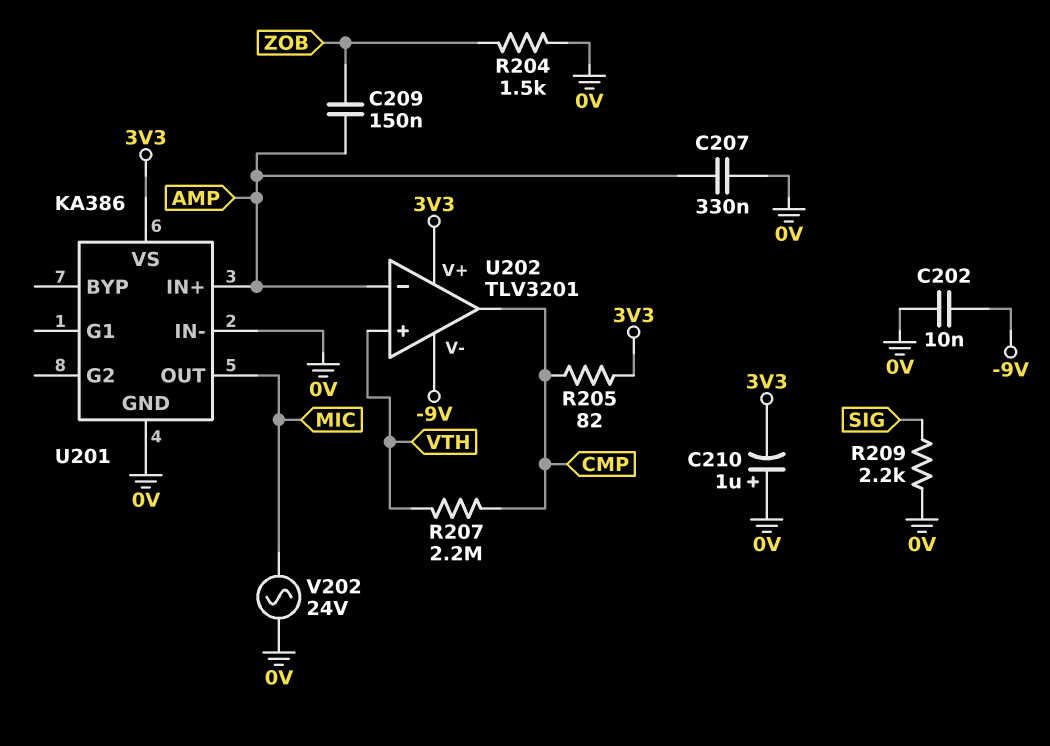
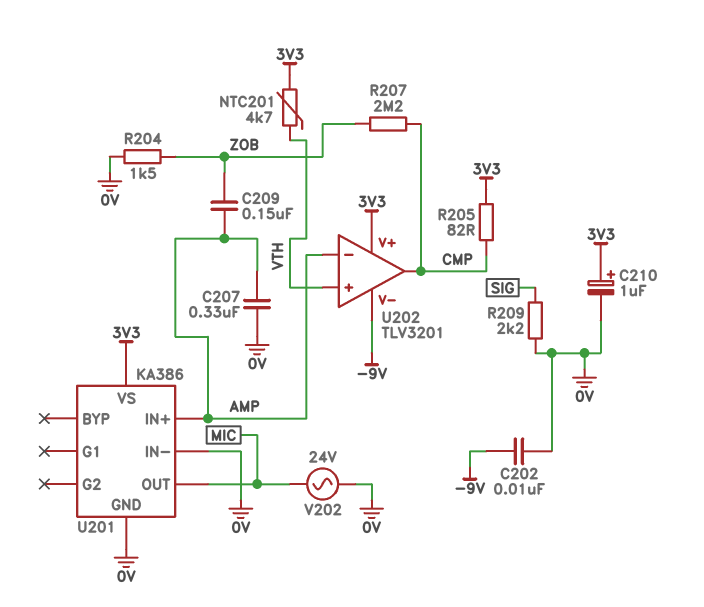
C210: 1uF (plus 0V, minus 3V3) -> 1uF (plus 3V3, minus 0V)
NTC201: none -> 4.7k (3V3, VTH)
R207: 2.2M (CMP, VTH) -> 2.2M (CMP, ZOB)

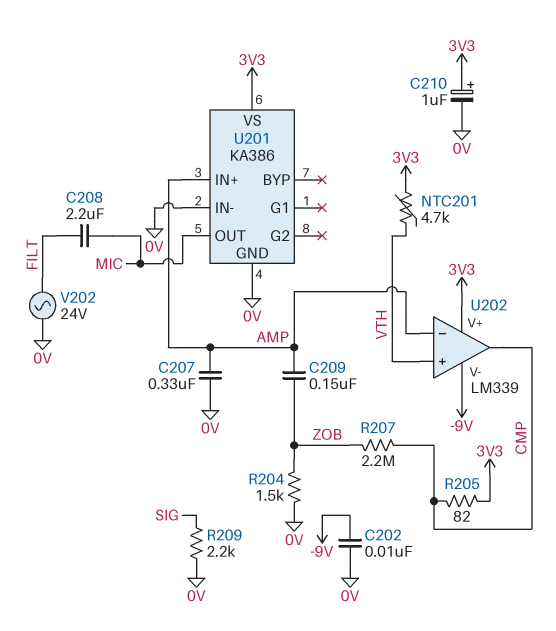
C208: none -> 2.2uF (FILT, MIC)
U202: TLV3201 -> LM339
V202: AC 24V (0V, MIC) -> AC 24V (0V, FILT)

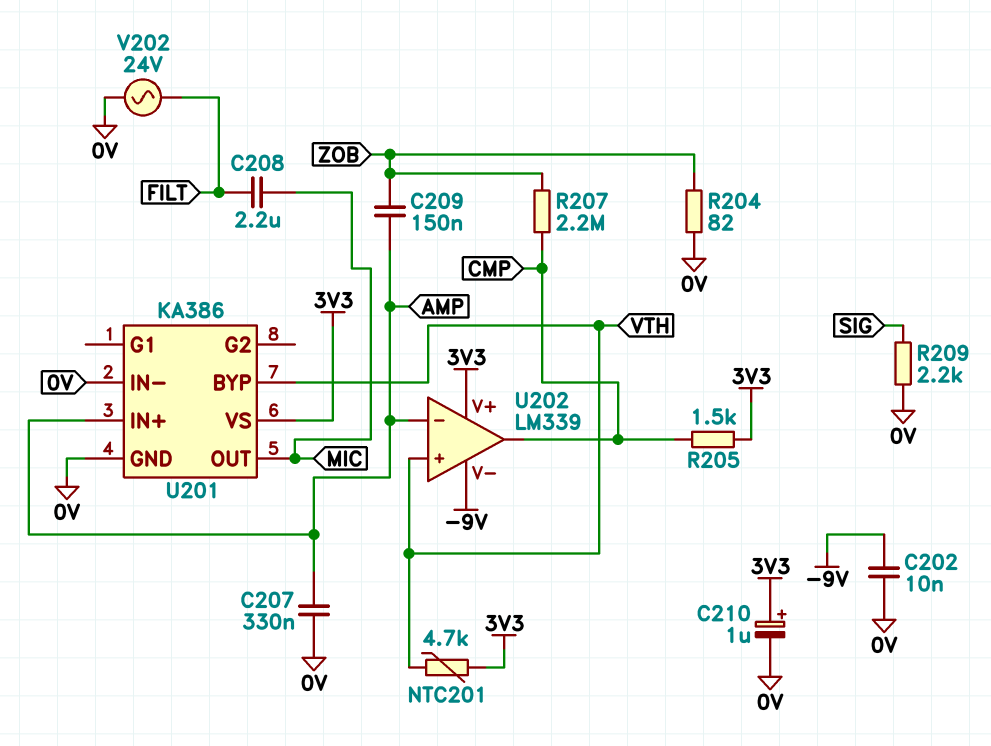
R204: 1.5k (0V, ZOB) -> 82 (0V, ZOB)
R205: 82 (3V3, CMP) -> 1.5k (3V3, CMP)
U201 pin BYP: none -> VTH

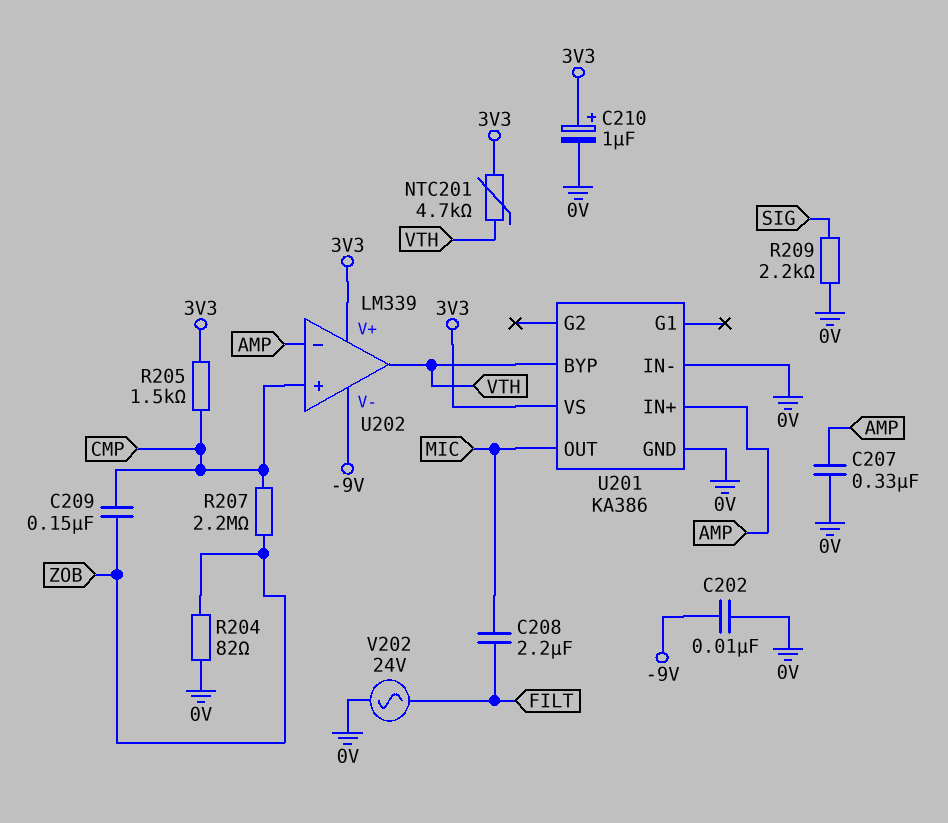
C209: 150nF (AMP, ZOB) -> 150nF (CMP, ZOB)
U202 pin in+: VTH -> CMP
U202 pin out: CMP -> VTH

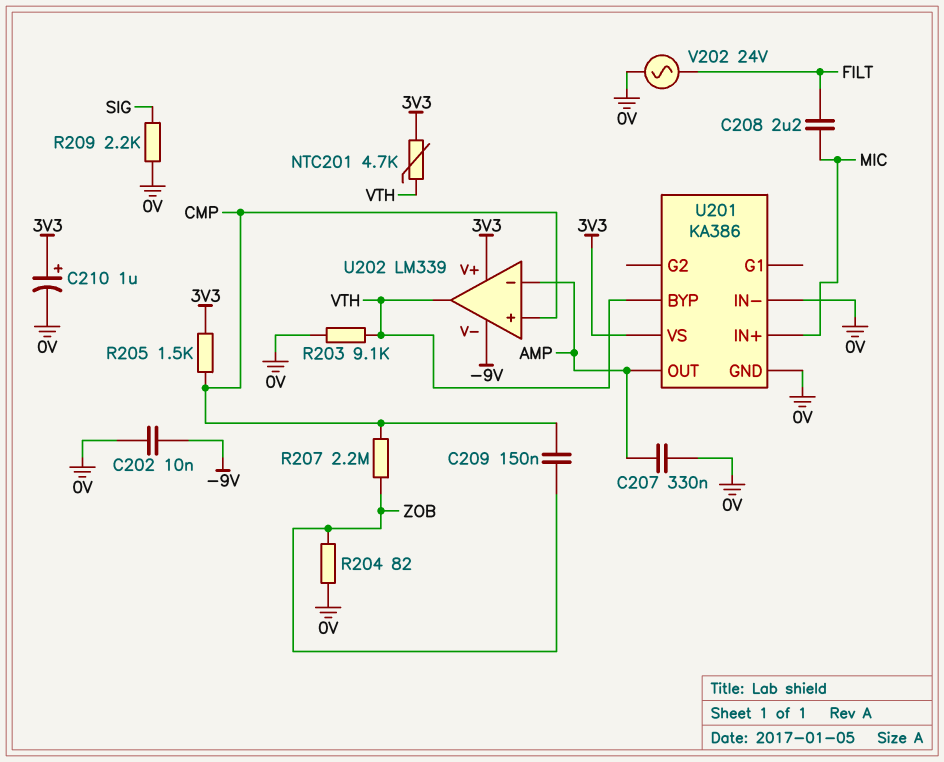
R203: none -> 9.1k (0V, VTH)
U201 pin IN+: AMP -> MIC
U201 pin OUT: MIC -> AMP

